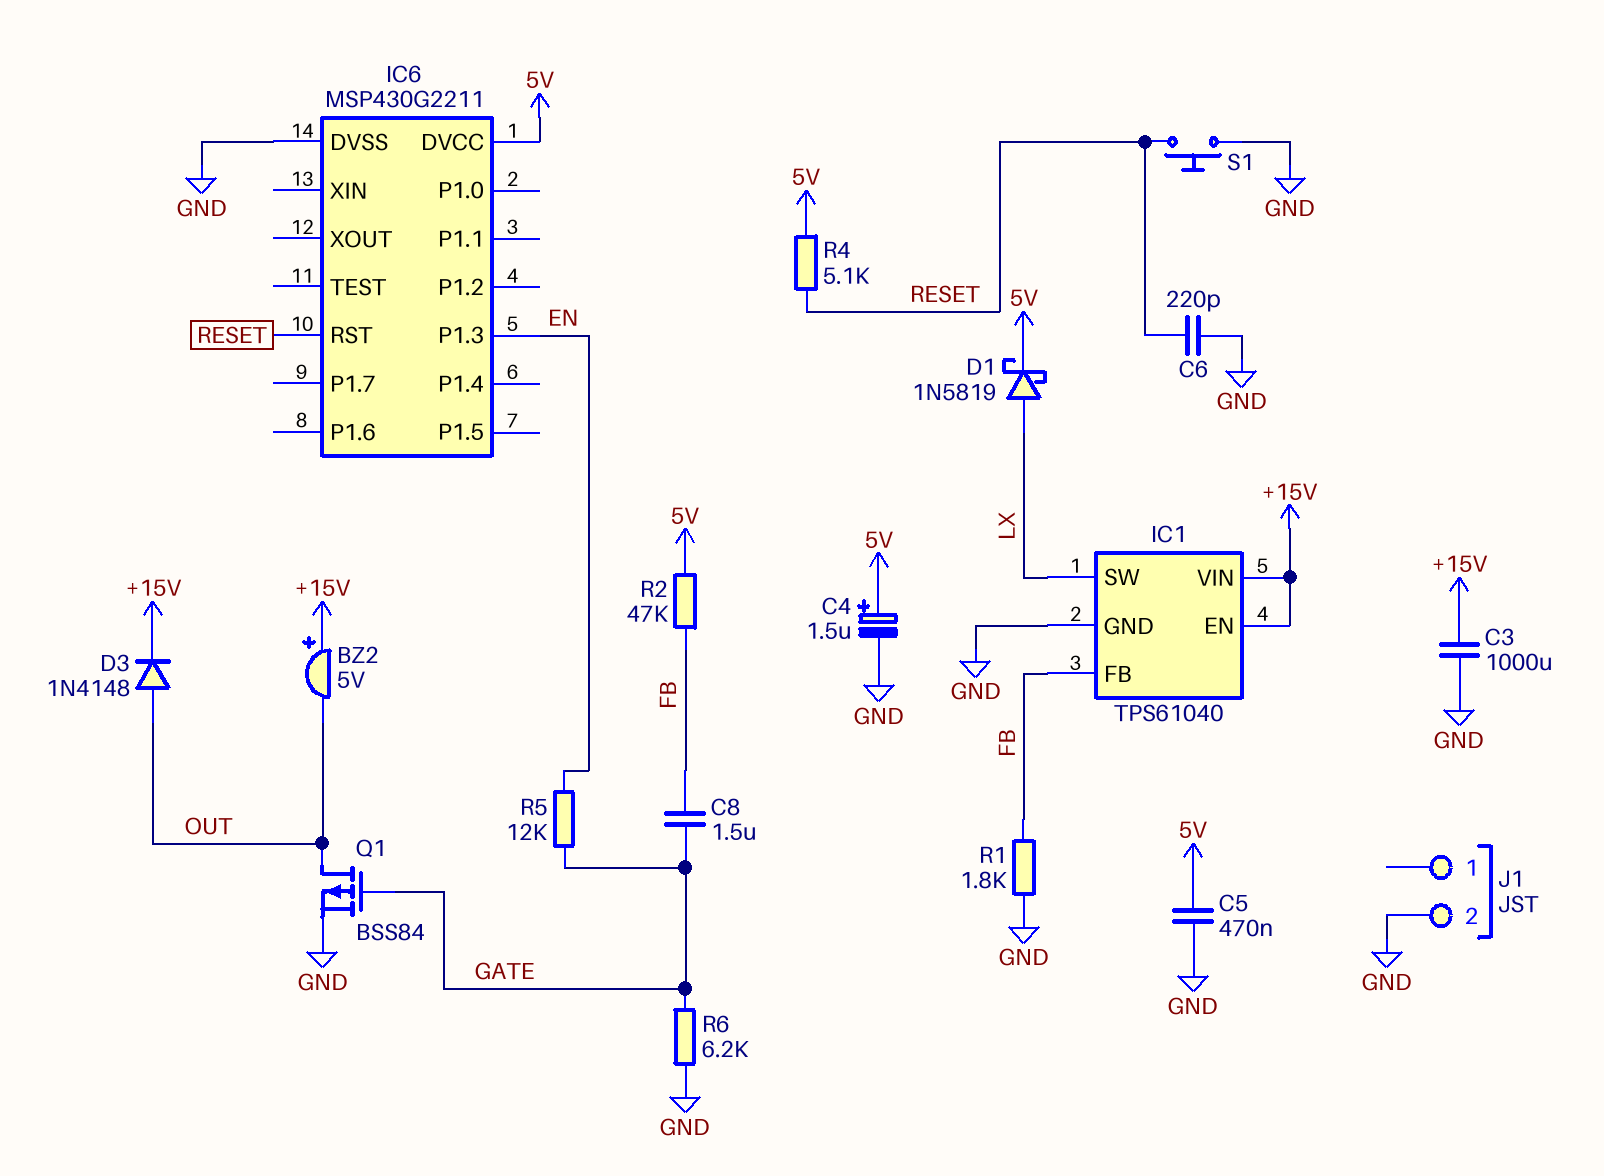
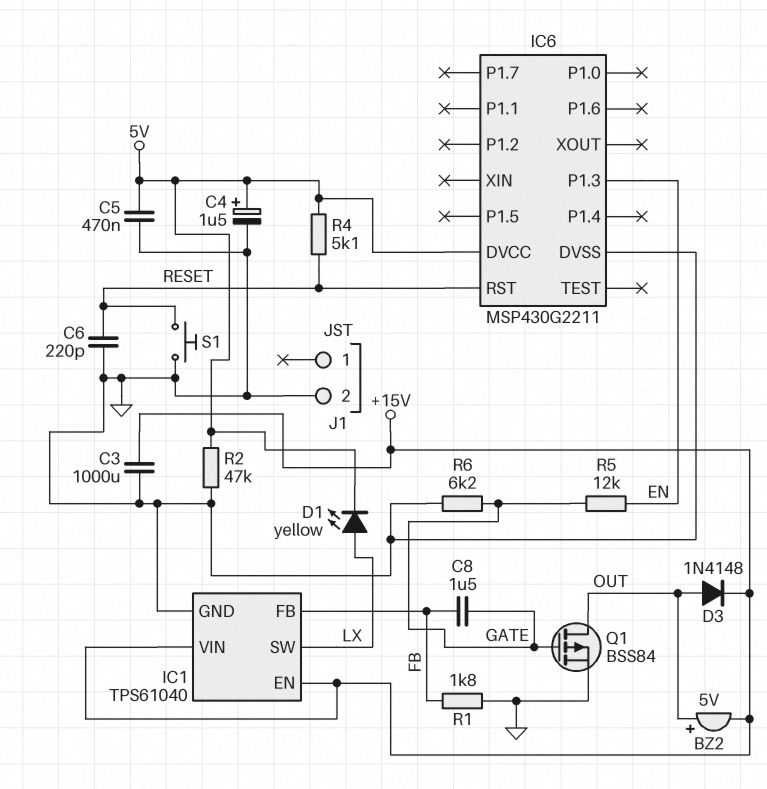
BZ2: buzzer 5V (plus +15V, minus OUT) -> buzzer 5V (plus OUT, minus +15V)
D1: schottky 1N5819 (A LX, K 5V) -> LED yellow (A LX, K 5V)
R2: 47k (5V, FB) -> 47k (5V, GND)

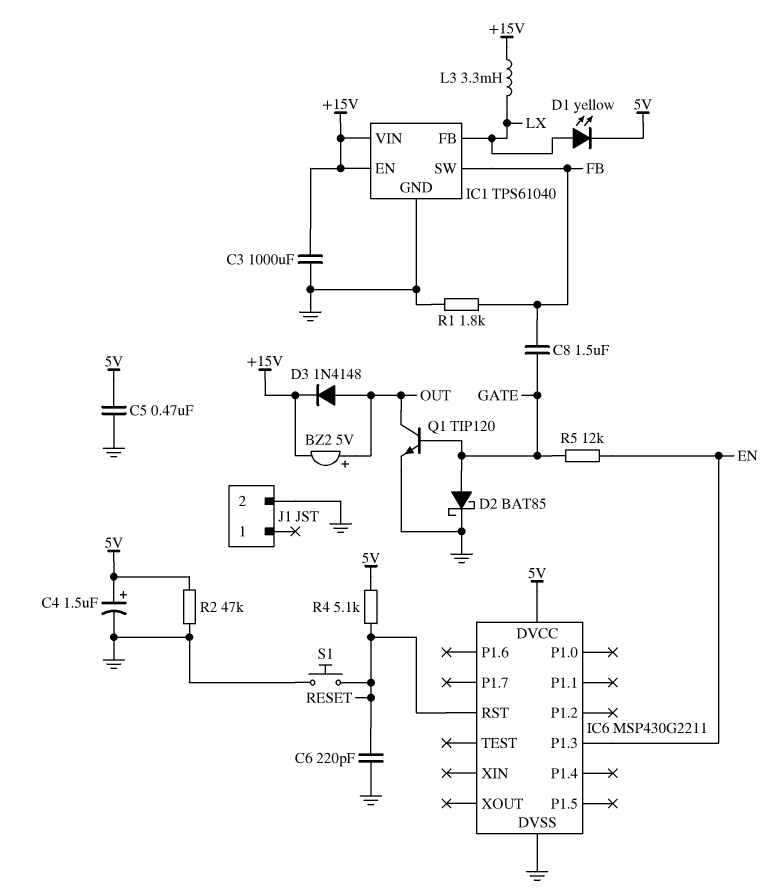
D2: none -> schottky BAT85 (A GATE, K GND)
IC1 pin FB: FB -> LX
IC1 pin SW: LX -> FB
L3: none -> 3.3mH (+15V, LX)
Q1: PMOS BSS84 (G GATE, D OUT, S GND) -> NPN TIP120 (B GATE, C OUT, E GND)
R6: 6.2k (GATE, GND) -> none

